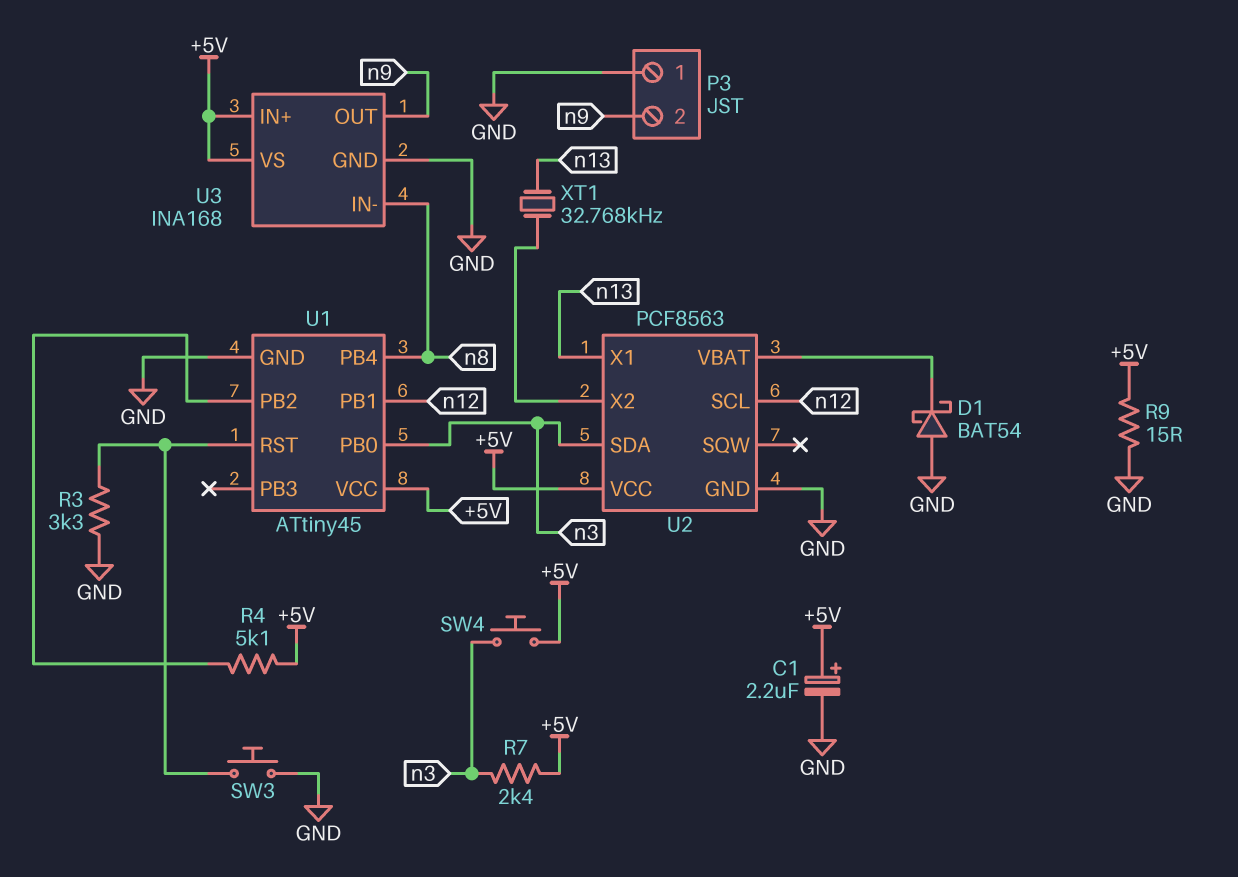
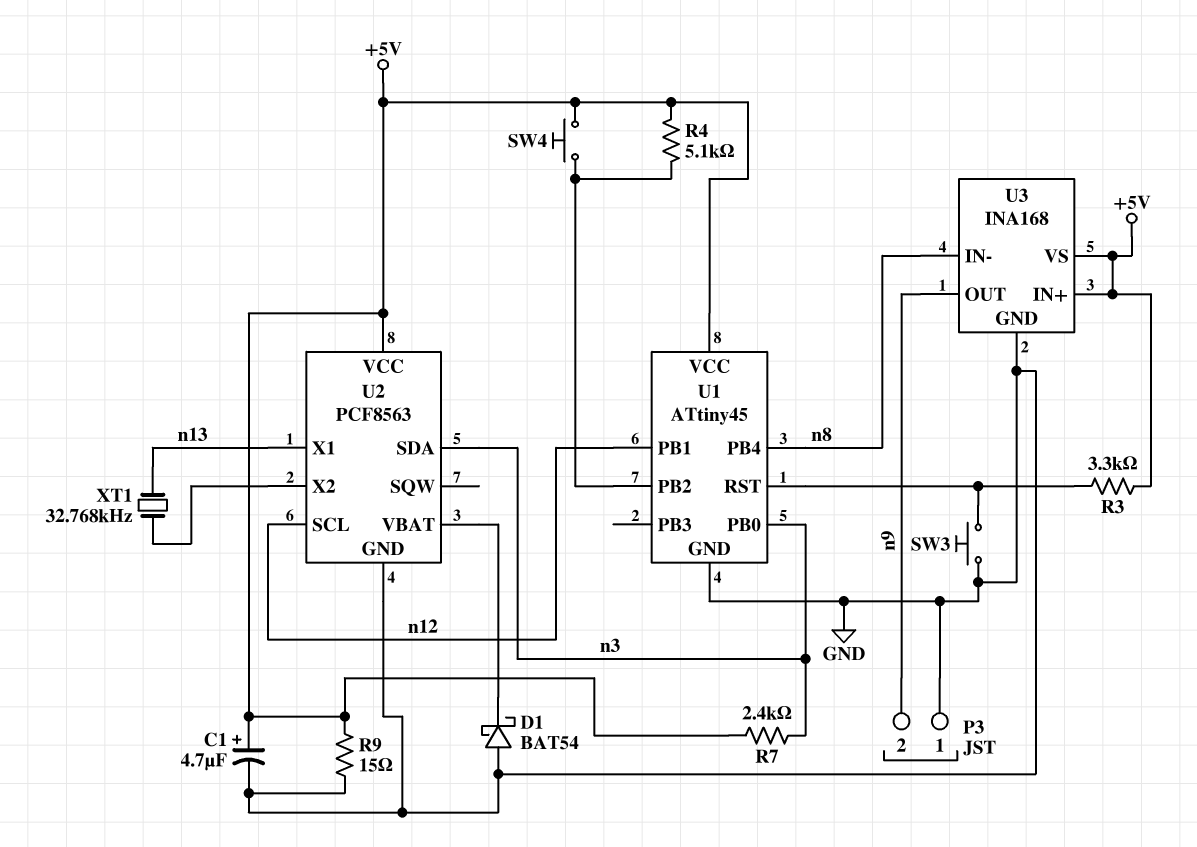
C1: 2.2uF (plus +5V, minus GND) -> 4.7uF (plus +5V, minus GND)
R3: 3.3k (GND, U1/RST) -> 3.3k (+5V, U1/RST)
SW4: button (+5V, n3) -> button (+5V, U1/PB2)

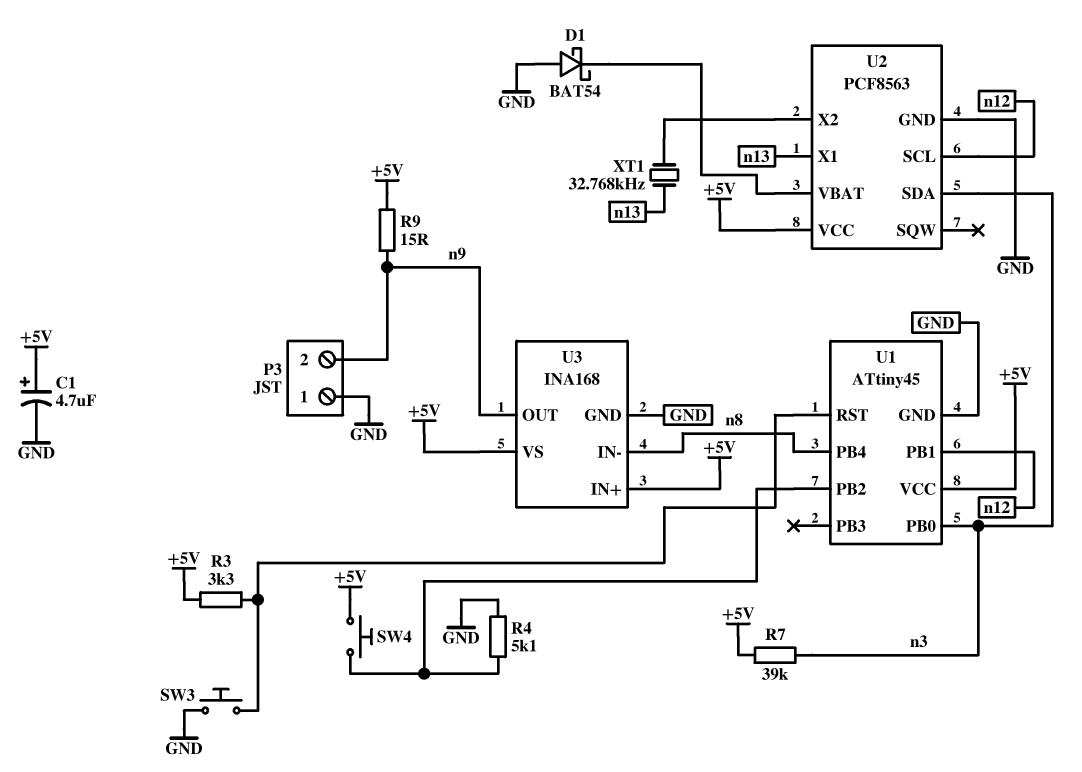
R4: 5.1k (+5V, U1/PB2) -> 5.1k (GND, U1/PB2)
R7: 2.4k (+5V, n3) -> 39k (+5V, n3)
R9: 15 (+5V, GND) -> 15 (+5V, n9)

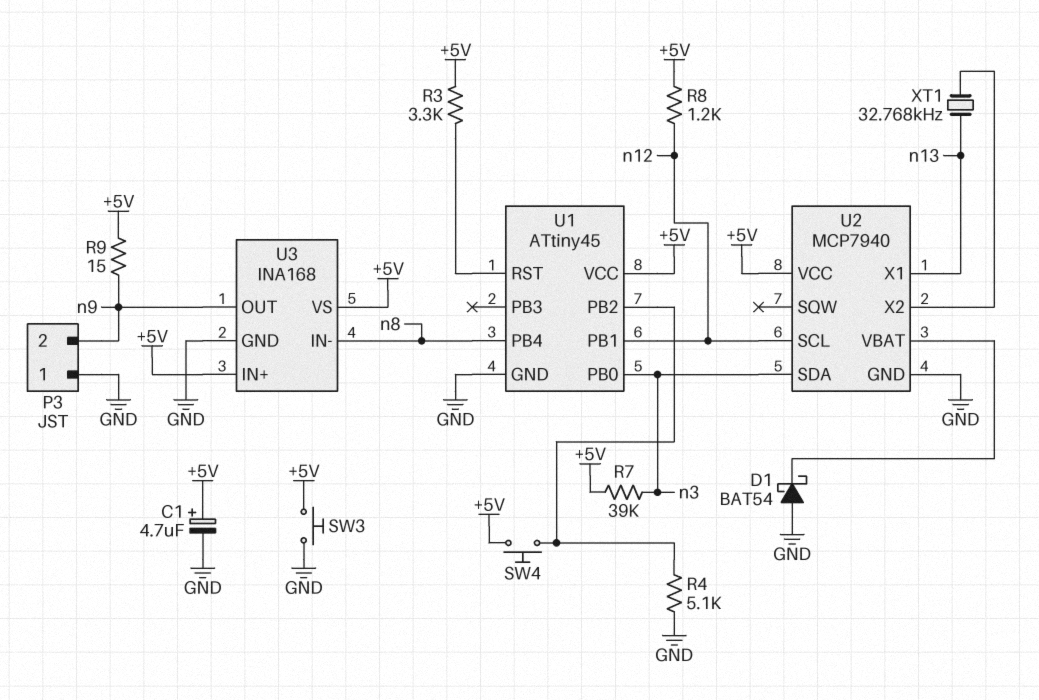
R8: none -> 1.2k (+5V, n12)
SW3: button (GND, U1/RST) -> button (+5V, GND)
U2: PCF8563 -> MCP7940

